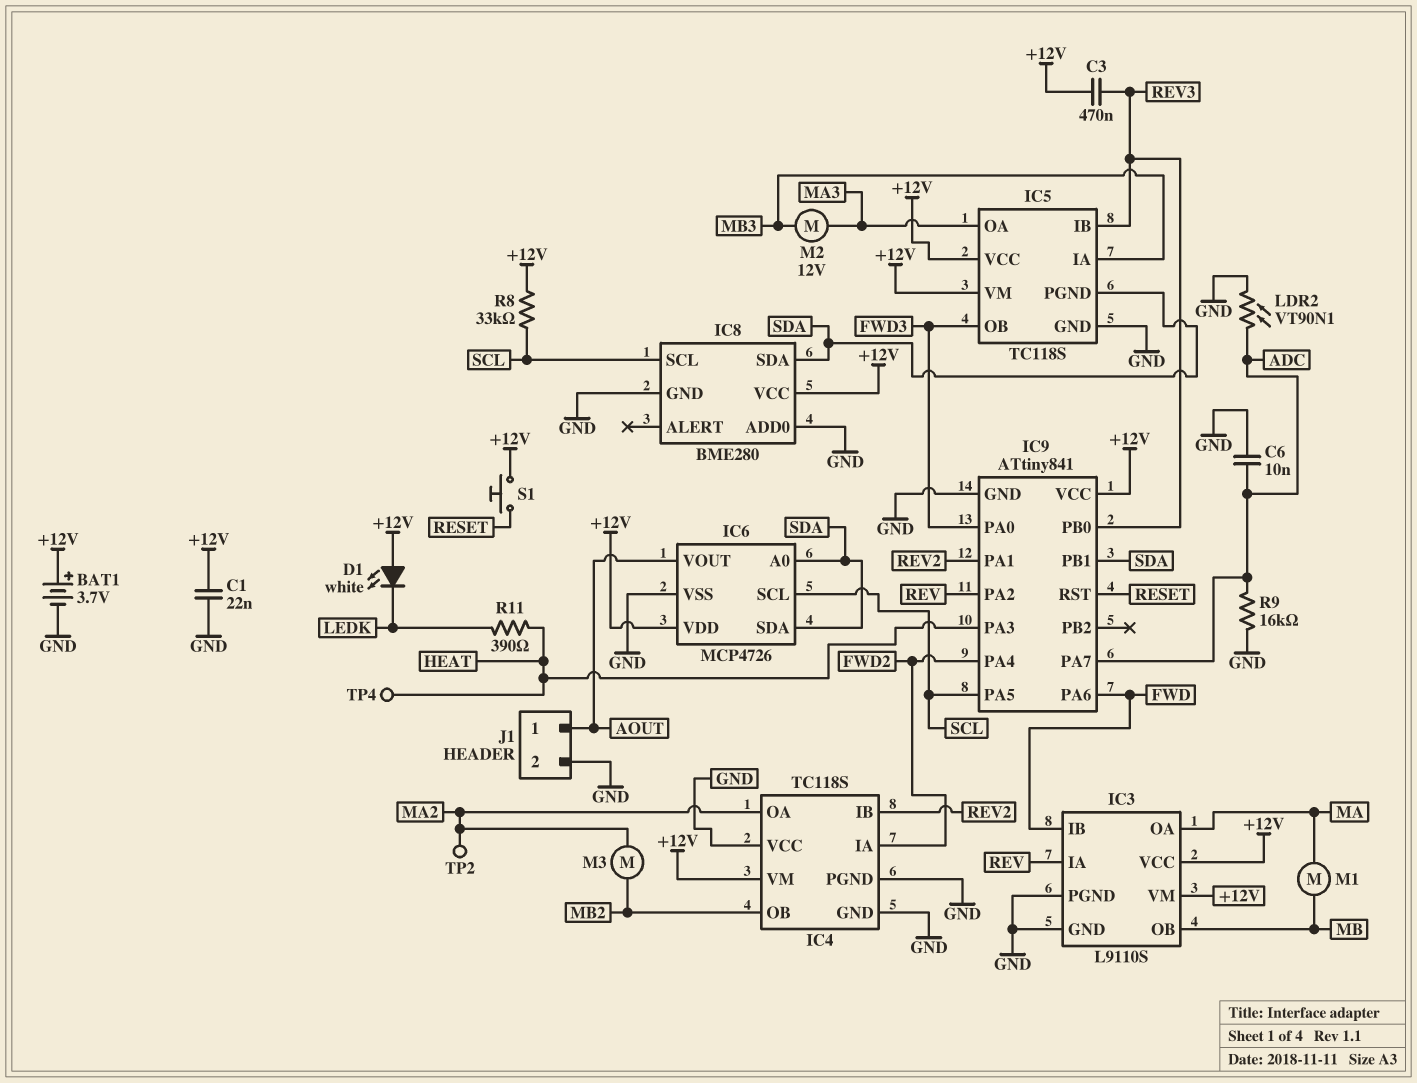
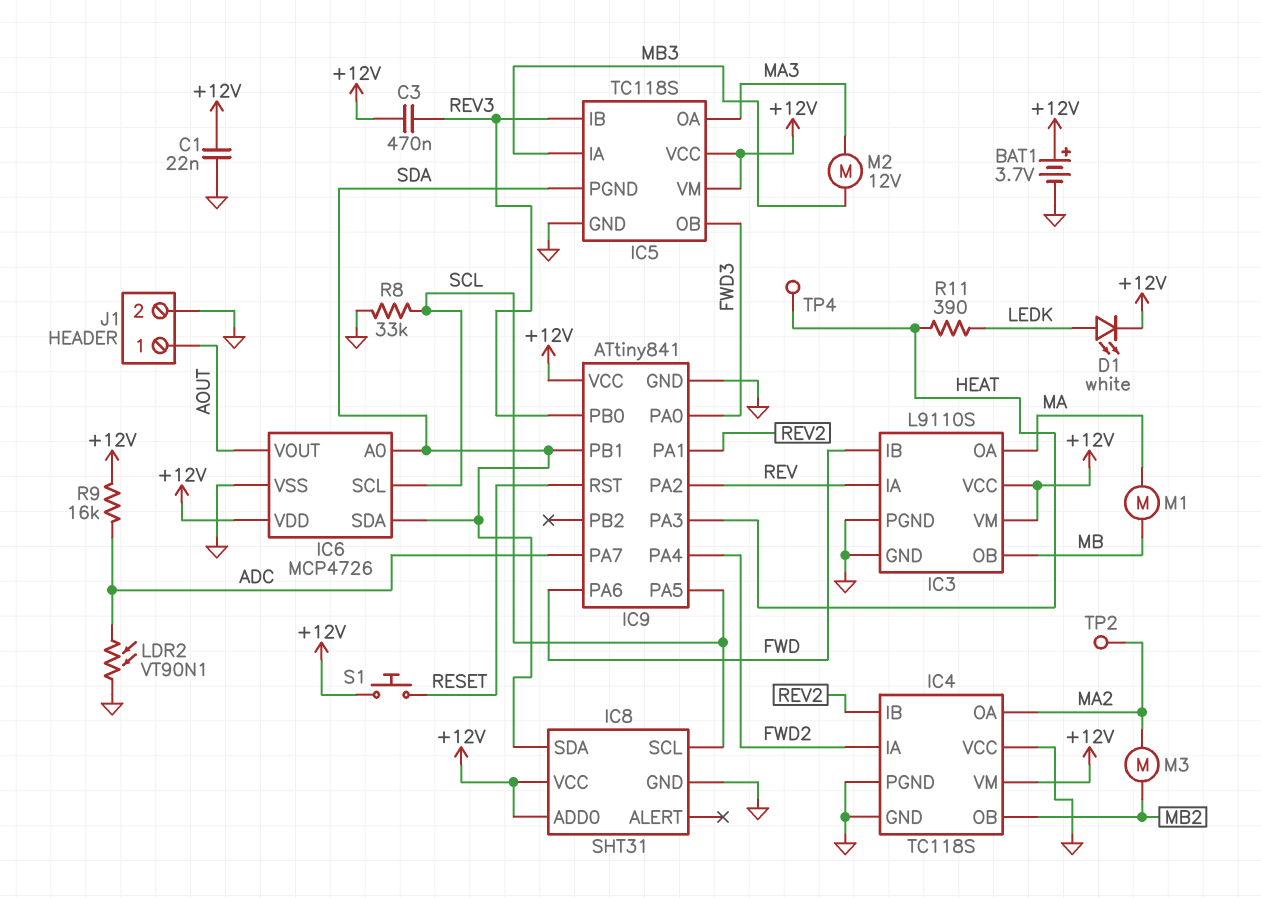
C6: 10nF (ADC, GND) -> none
D1: LED white (A +12V, K LEDK) -> LED white (A LEDK, K +12V)
IC8: BME280 -> SHT31
IC8 pin ADD0: GND -> +12V
R8: 33k (+12V, SCL) -> 33k (GND, SCL)
R9: 16k (ADC, GND) -> 16k (+12V, ADC)

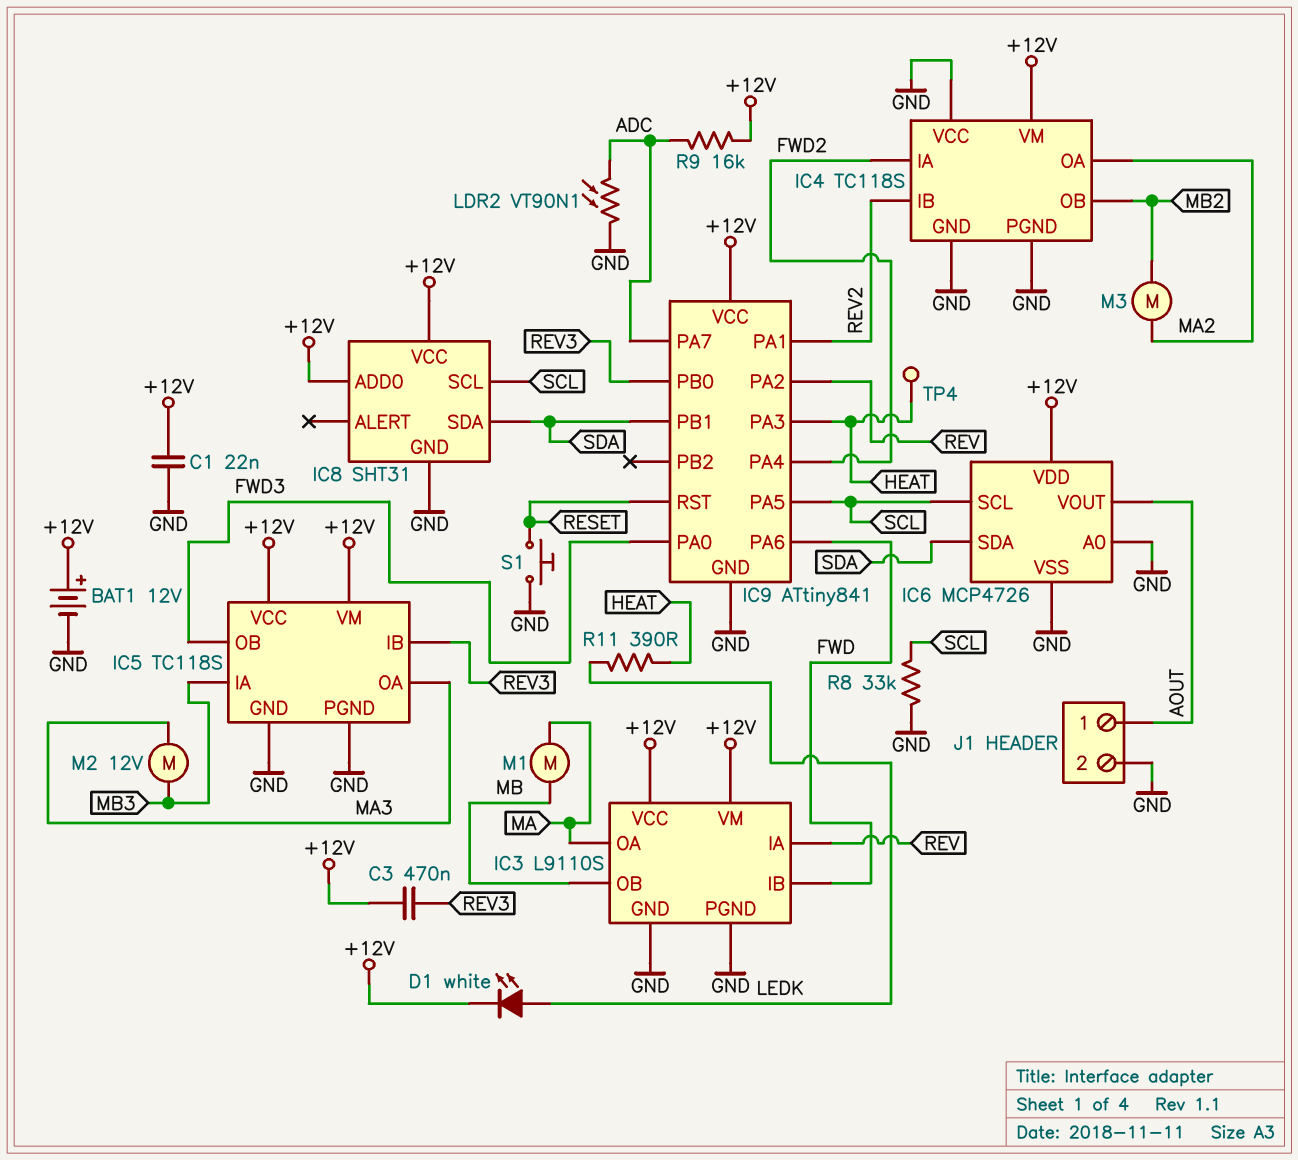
BAT1: 3.7V (plus +12V, minus GND) -> 12V (plus +12V, minus GND)
IC5 pin PGND: SDA -> GND
IC6 pin A0: SDA -> GND
S1: button (+12V, RESET) -> button (GND, RESET)
TP2: test point (MA2) -> none

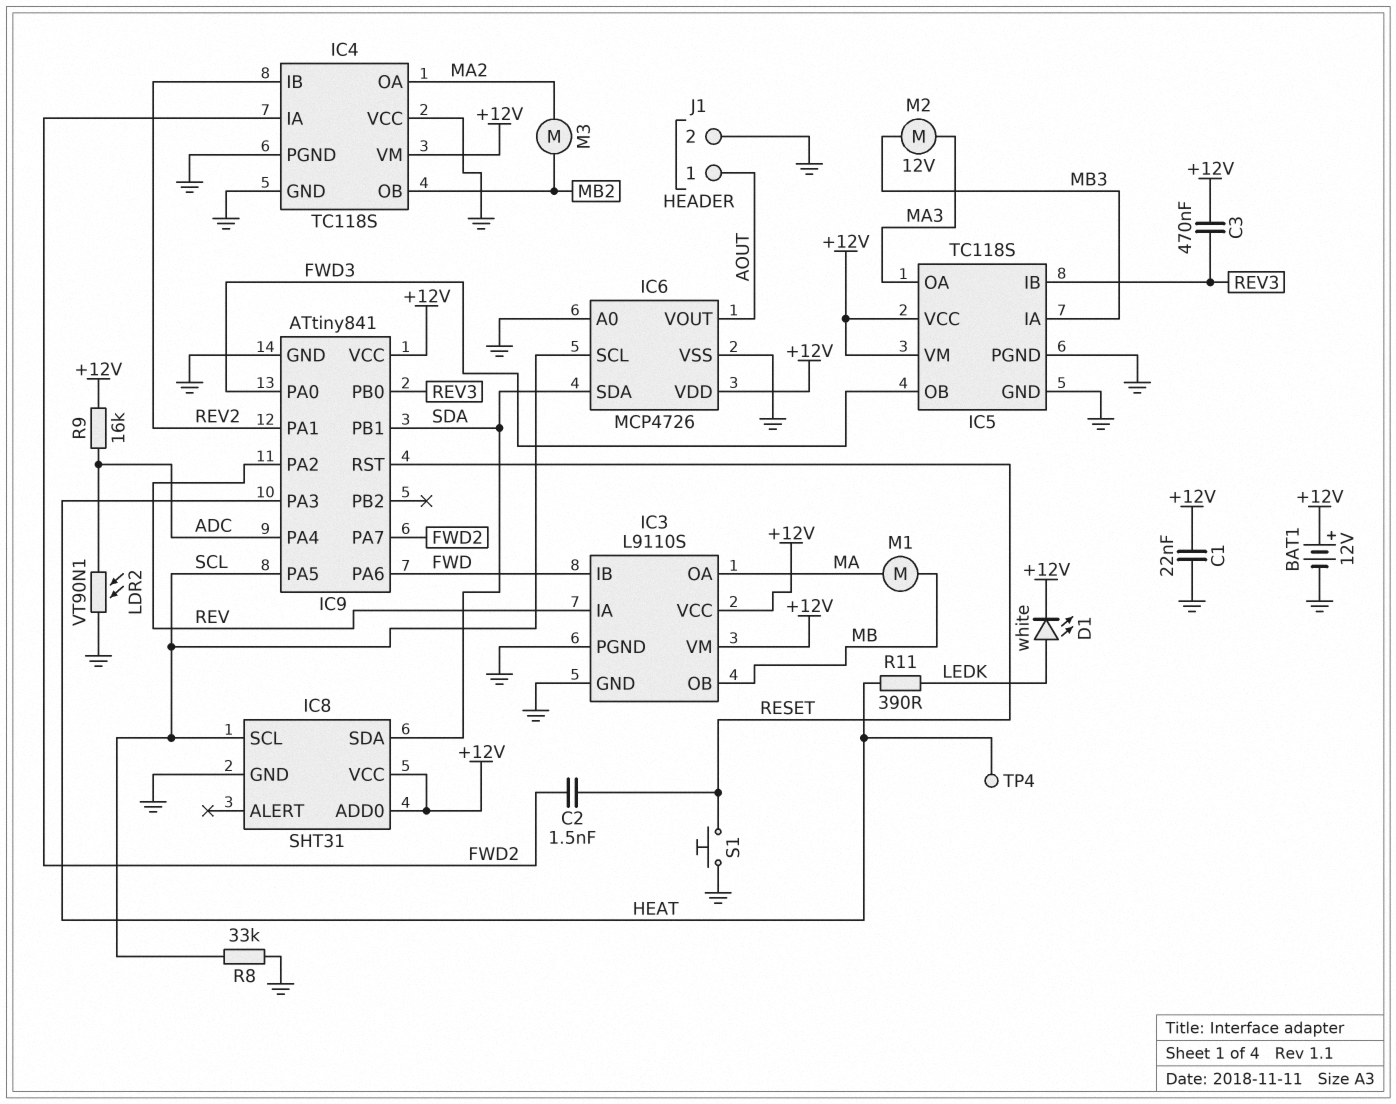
C2: none -> 1.5nF (FWD2, RESET)
IC9 pin PA4: FWD2 -> ADC
IC9 pin PA7: ADC -> FWD2

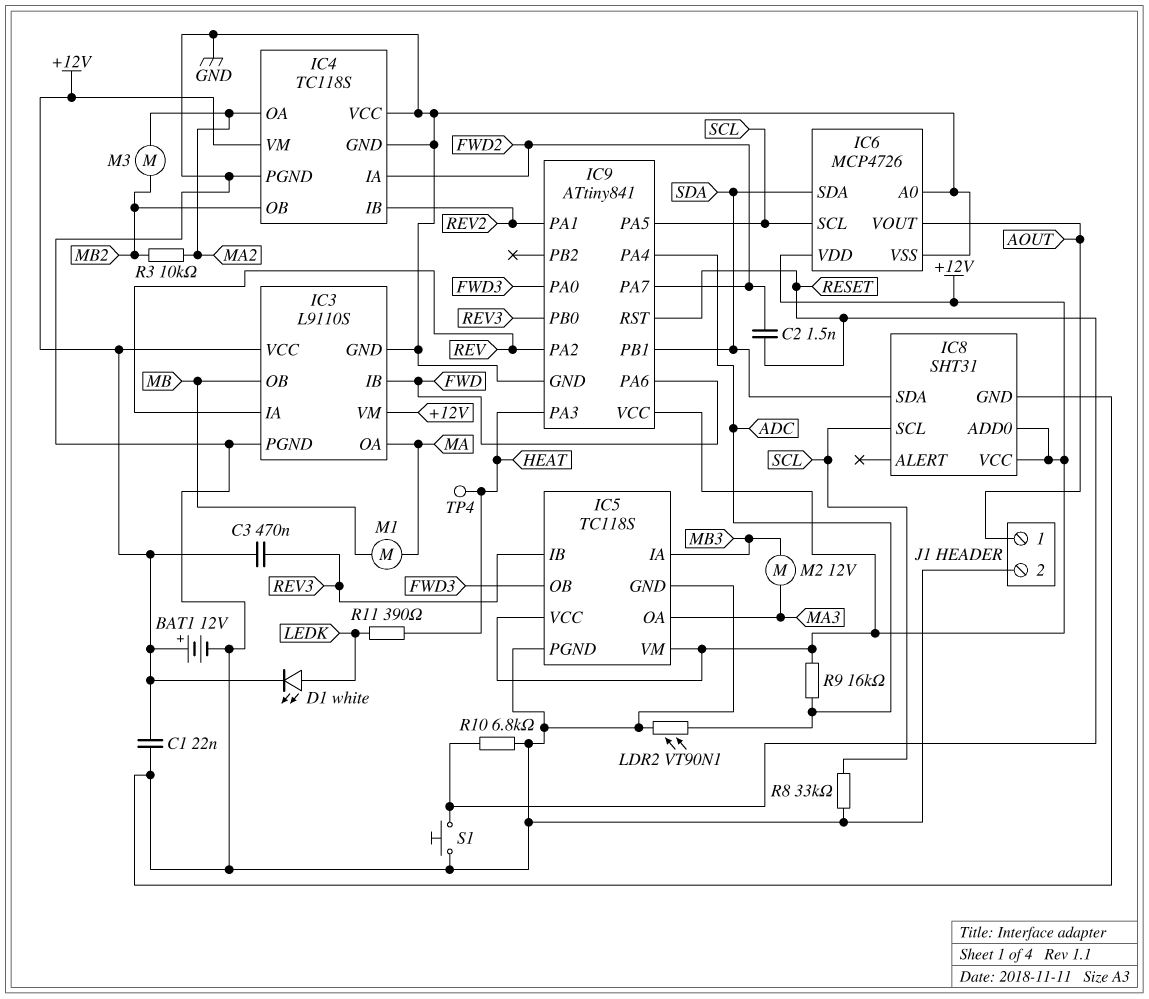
R3: none -> 10k (MA2, MB2)
R10: none -> 6.8k (GND, RESET)

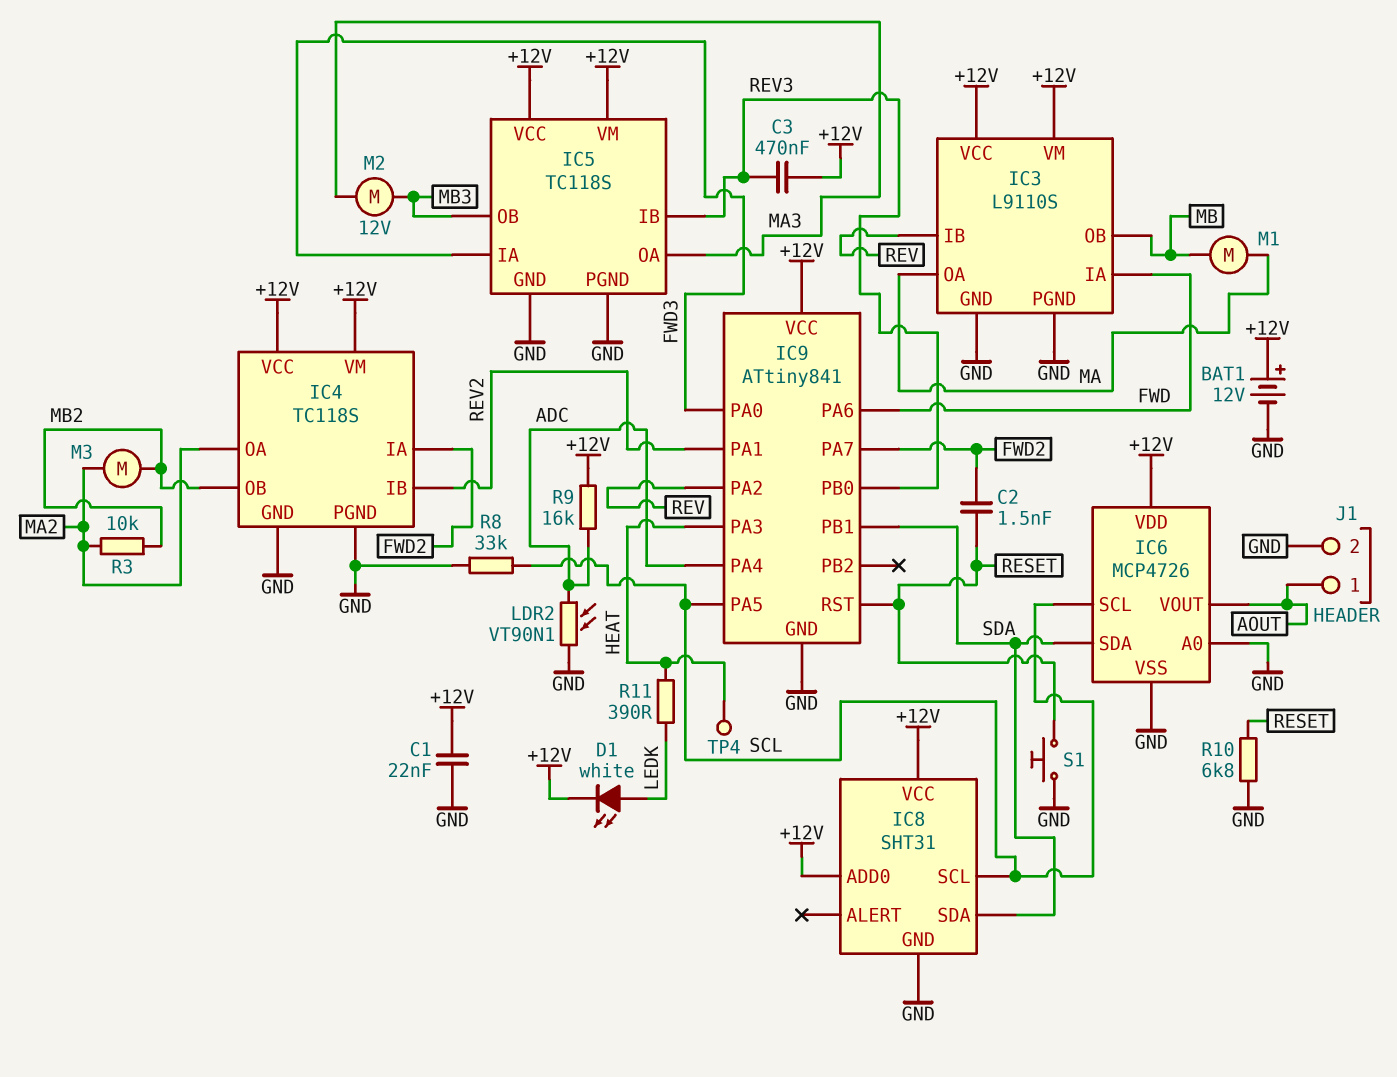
IC3 pin IA: REV -> FWD
IC3 pin IB: FWD -> REV
IC4 pin VCC: GND -> +12V
IC5 pin IA: MB3 -> FWD3
IC5 pin OB: FWD3 -> MB3

